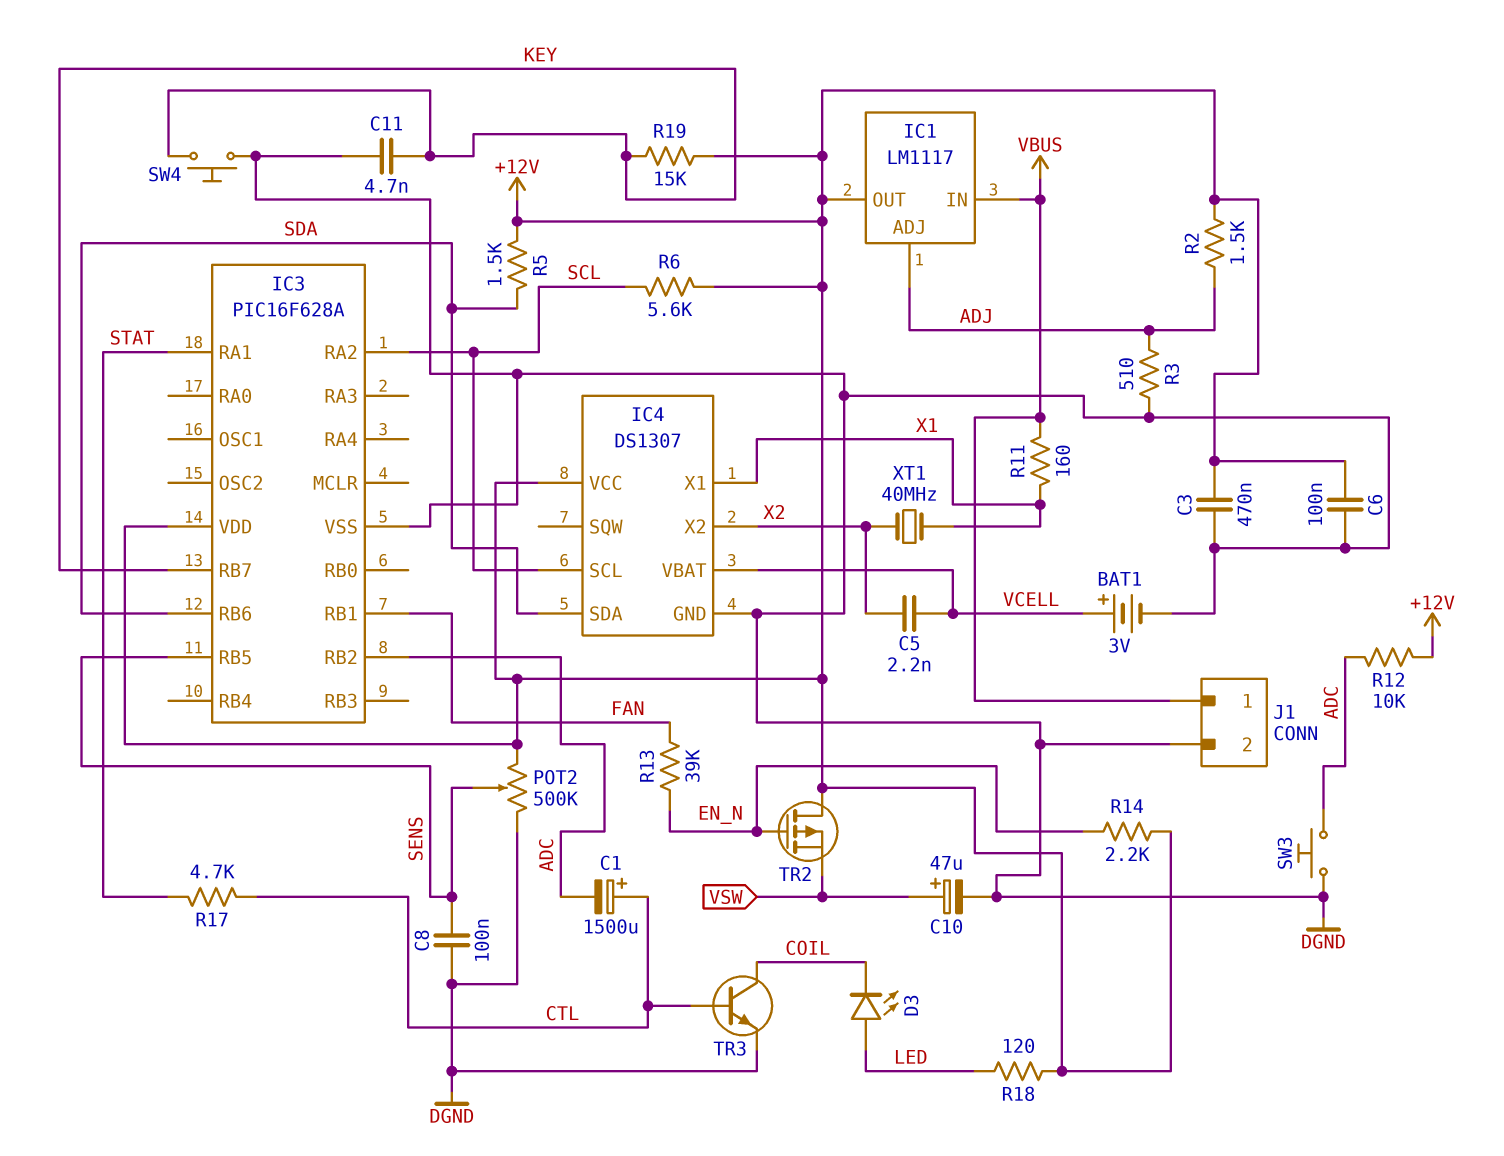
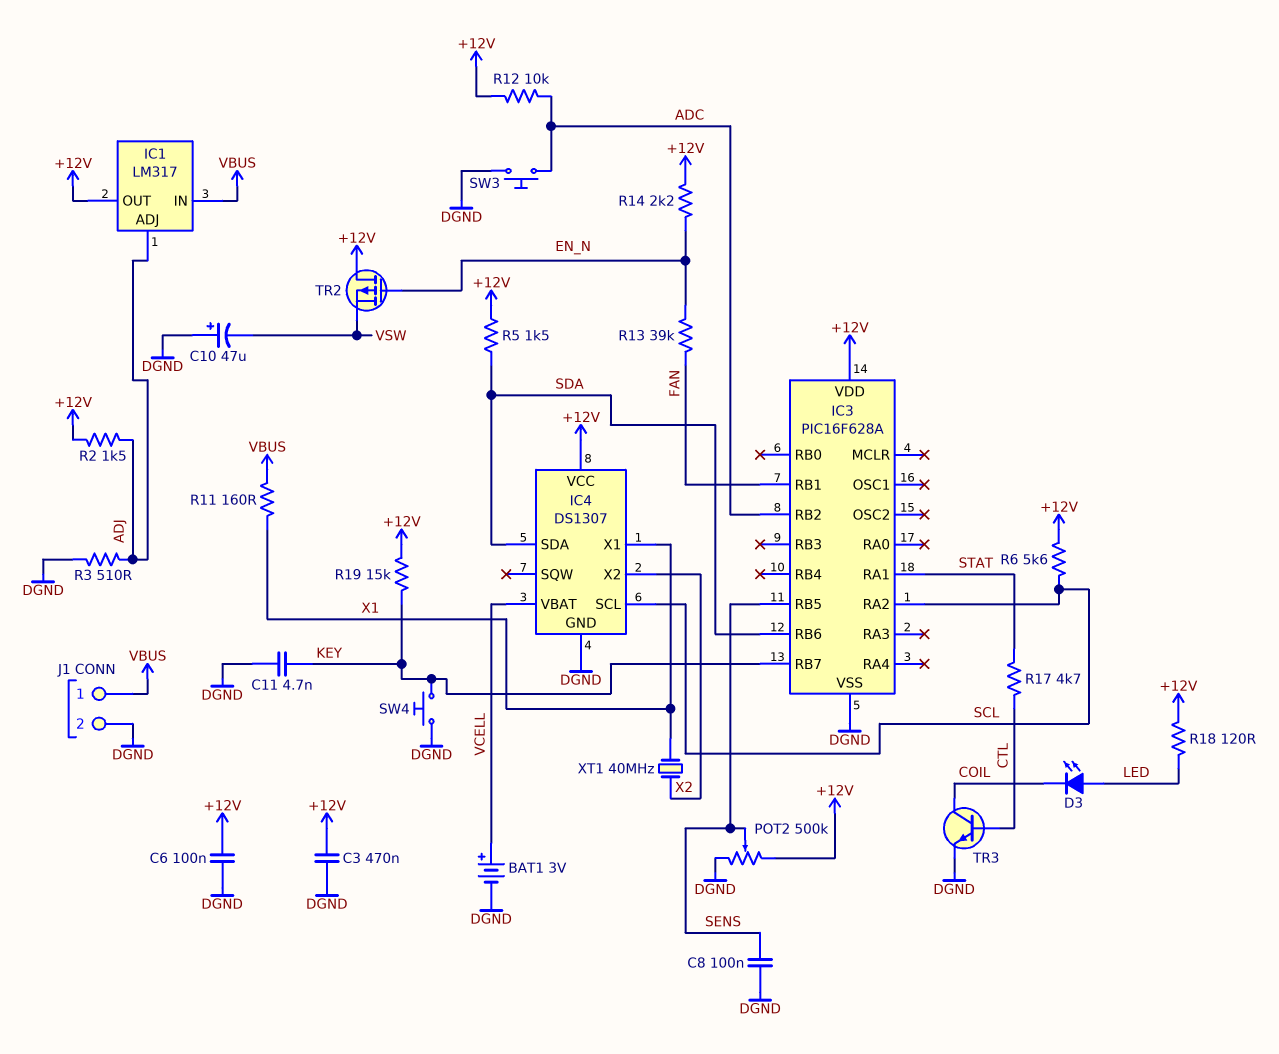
C1: 1500uF (plus CTL, minus ADC) -> none
C5: 2.2nF (VCELL, X2) -> none
C10: 47uF (plus VSW, minus DGND) -> 47uF (plus DGND, minus VSW)
IC1: LM1117 -> LM317

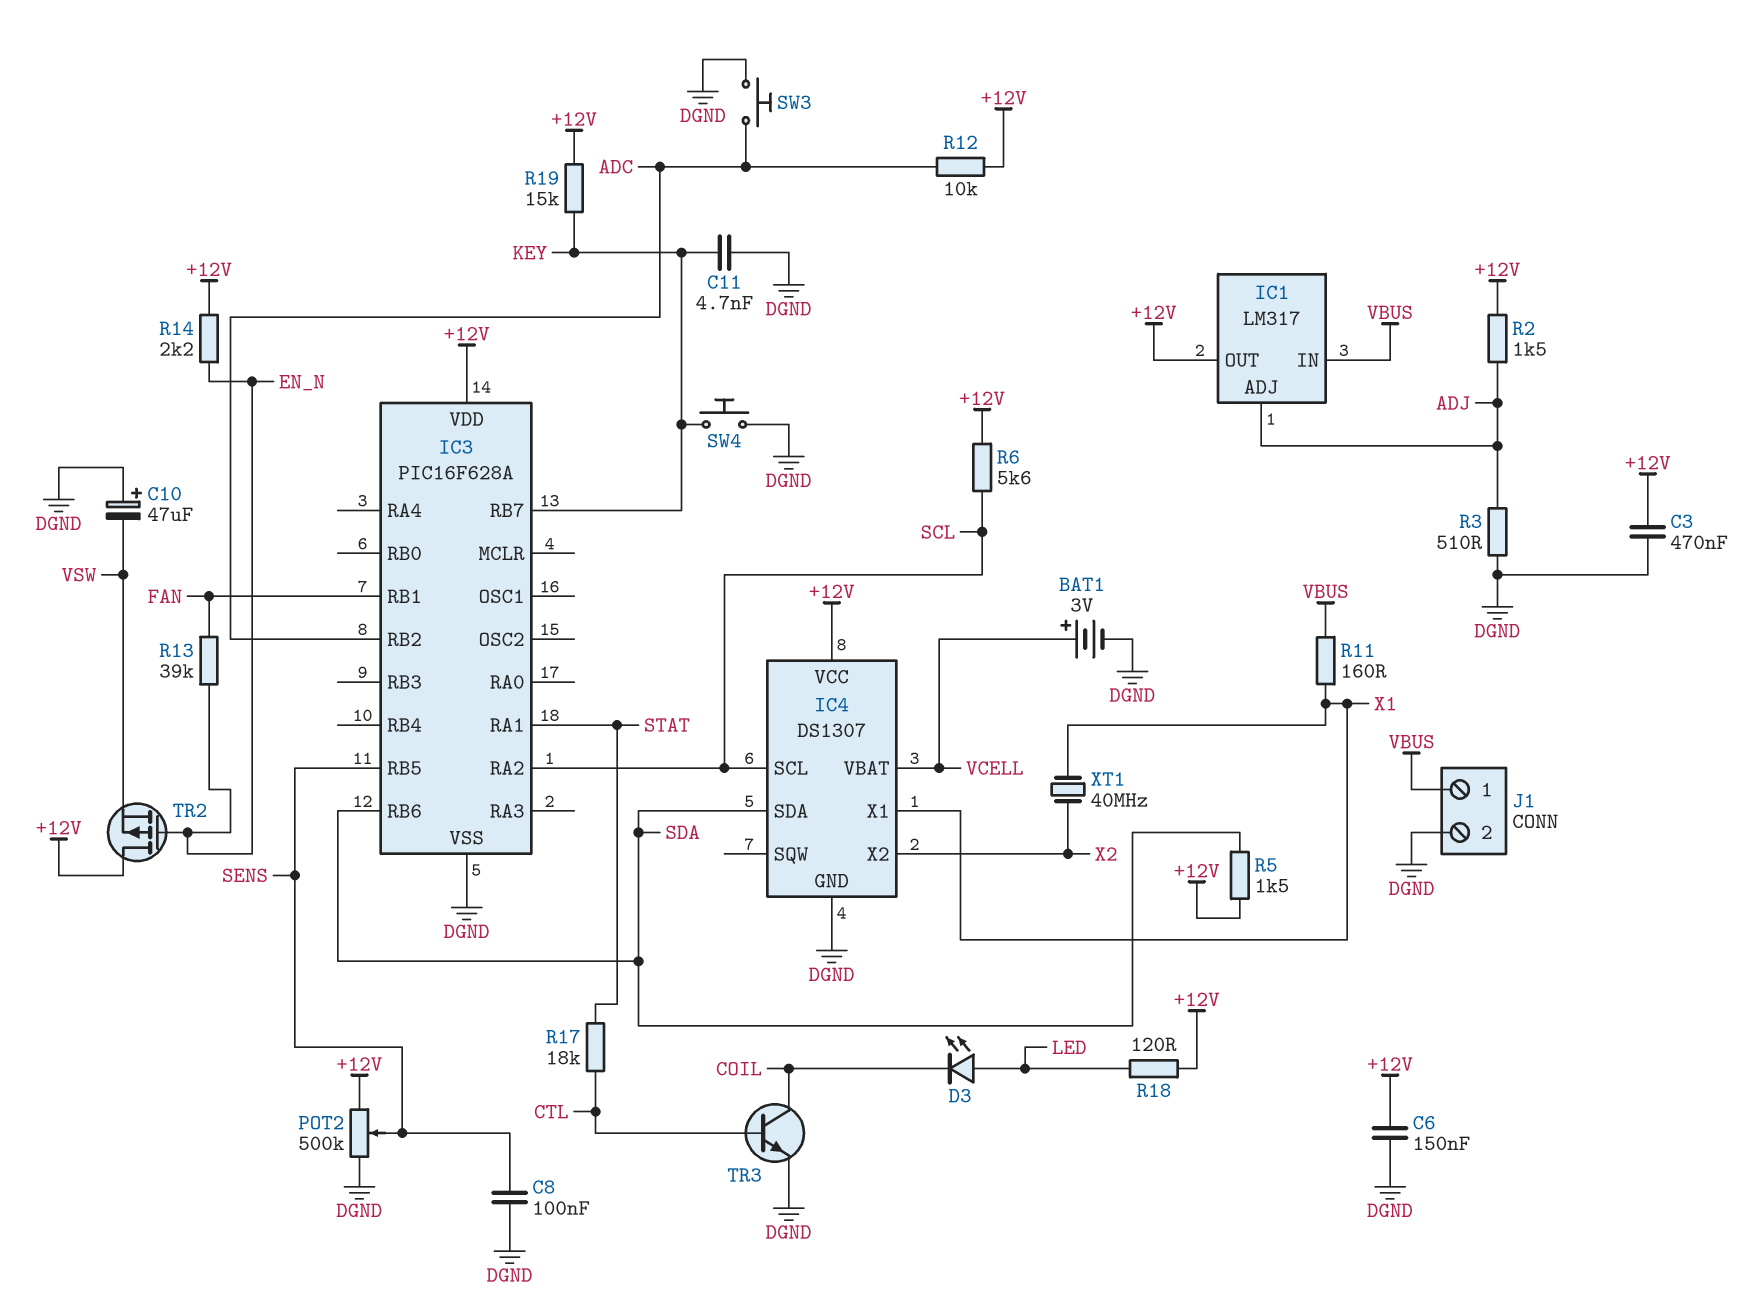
C6: 100nF (+12V, DGND) -> 150nF (+12V, DGND)
R17: 4.7k (CTL, STAT) -> 18k (CTL, STAT)

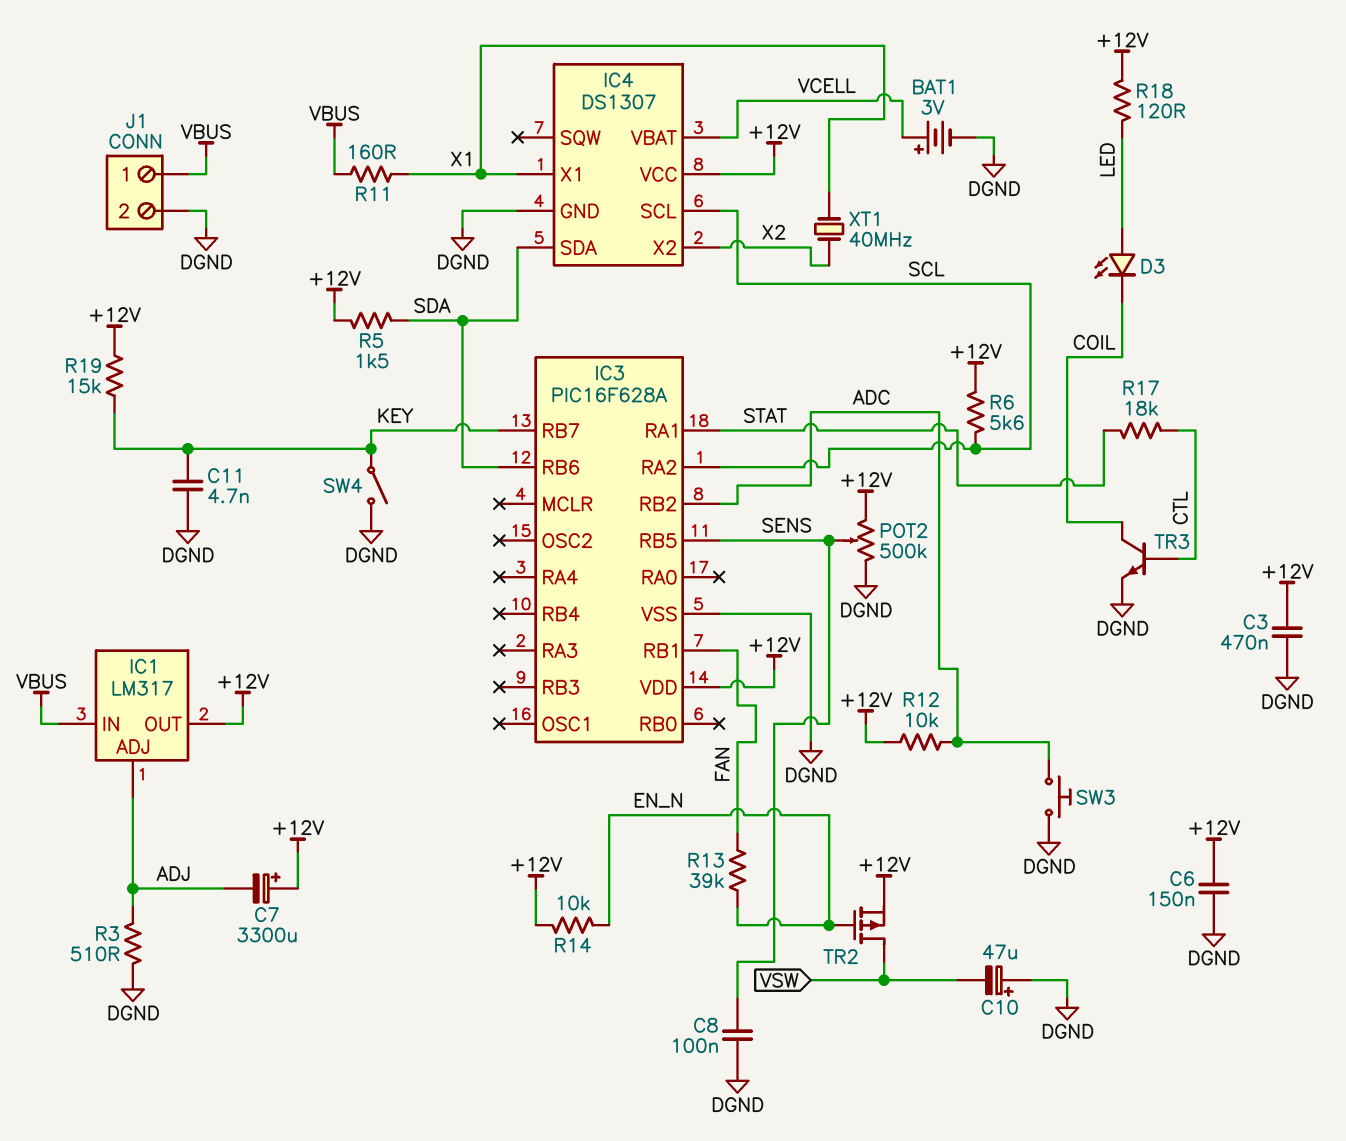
C7: none -> 3300uF (plus +12V, minus ADJ)
R2: 1.5k (+12V, ADJ) -> none
R14: 2.2k (+12V, EN_N) -> 10k (+12V, EN_N)
SW4: button (DGND, KEY) -> switch (DGND, KEY)
TR2: PMOS (G EN_N, D +12V, S VSW) -> PMOS (G EN_N, D VSW, S +12V)

